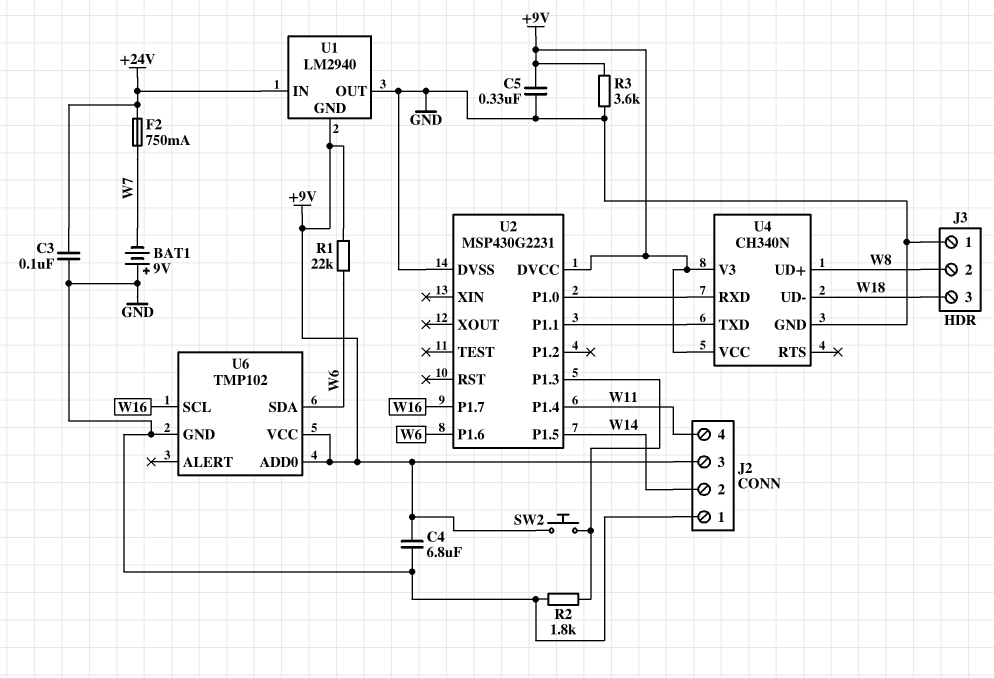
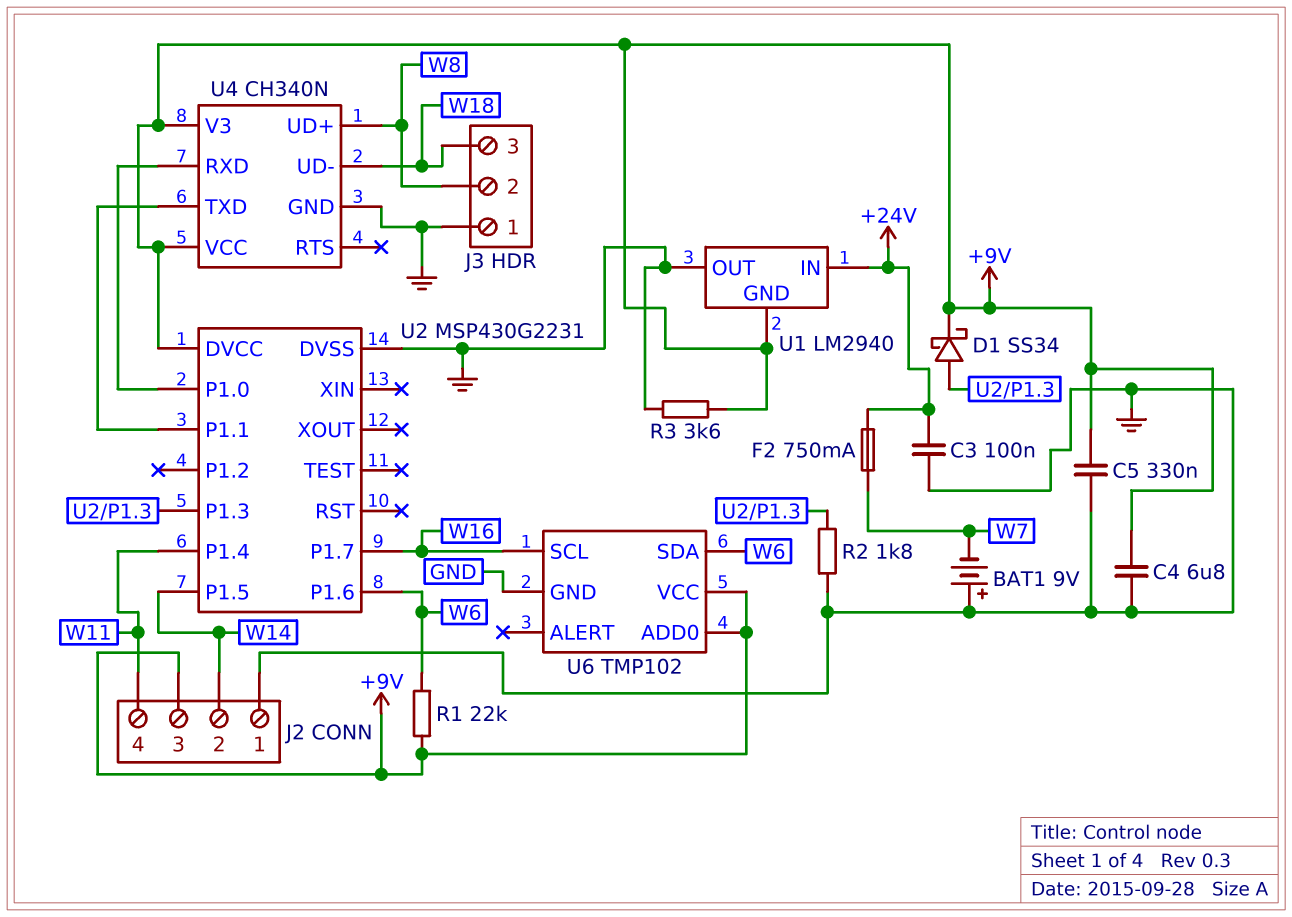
D1: none -> schottky SS34 (A U2/P1.3, K +9V)
SW2: button (+9V, U2/P1.3) -> none

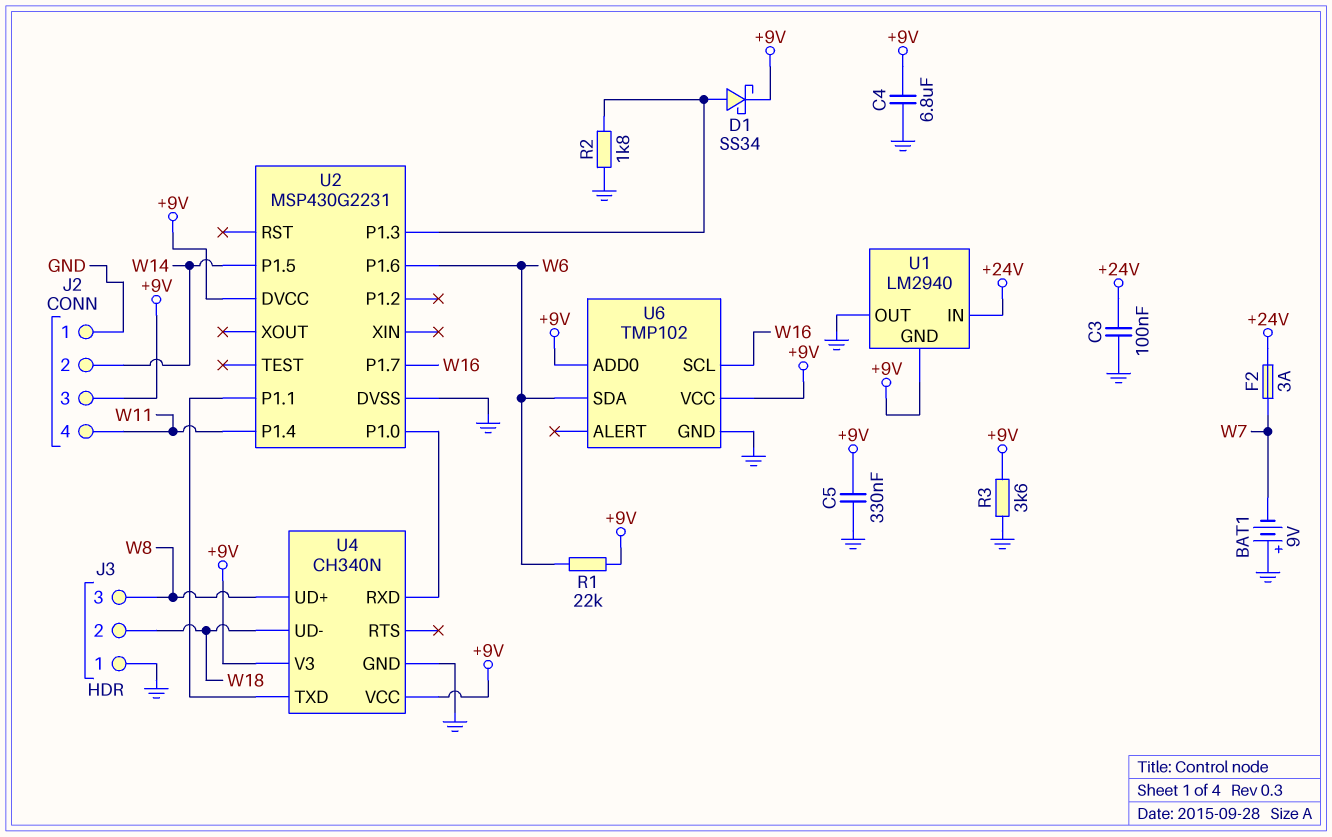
F2: 750mA (+24V, W7) -> 3A (+24V, W7)
J3 pin 2: W8 -> W18
J3 pin 3: W18 -> W8

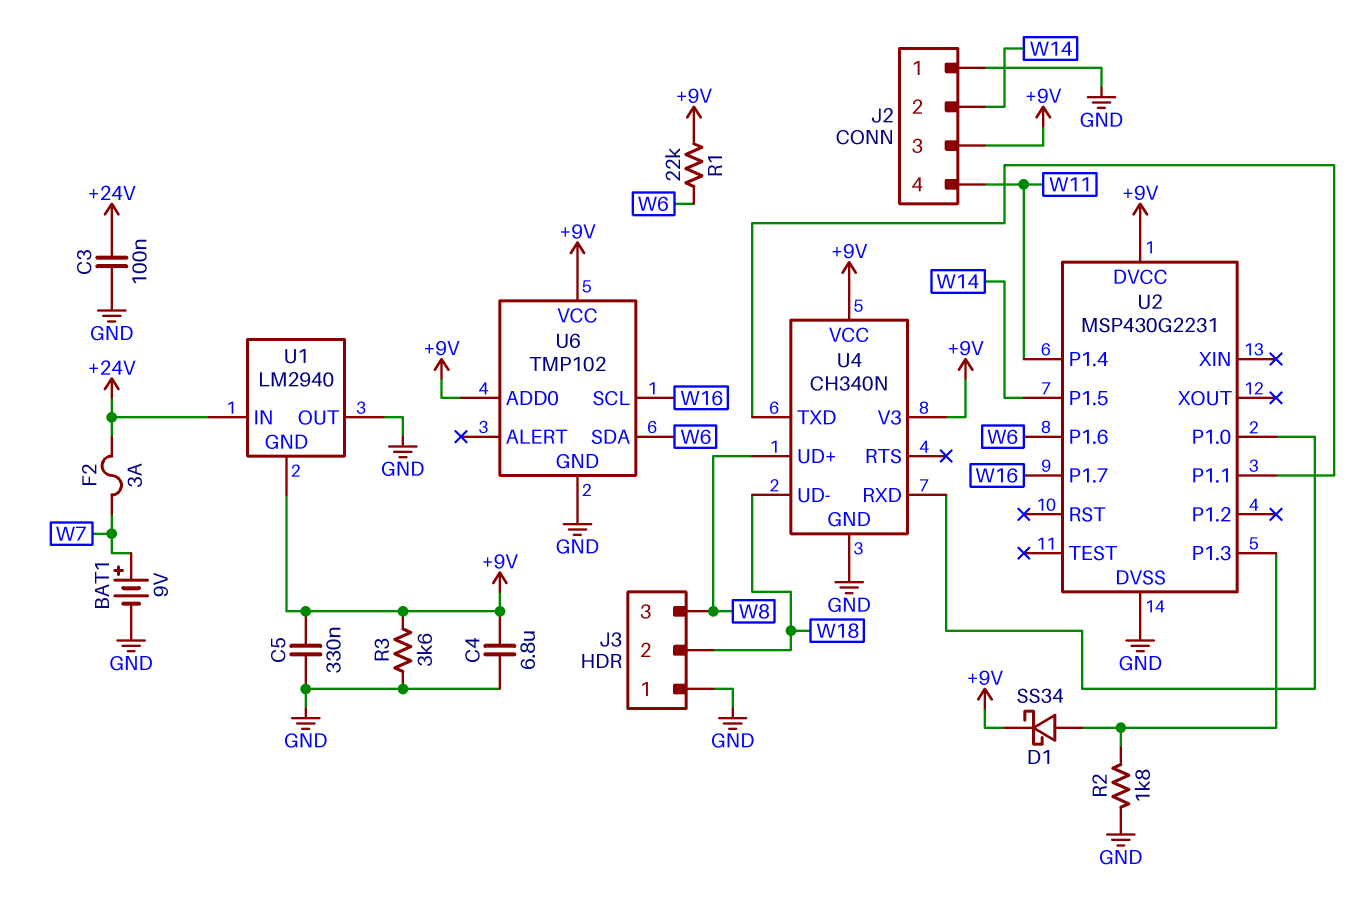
BAT1: 9V (plus GND, minus W7) -> 9V (plus W7, minus GND)

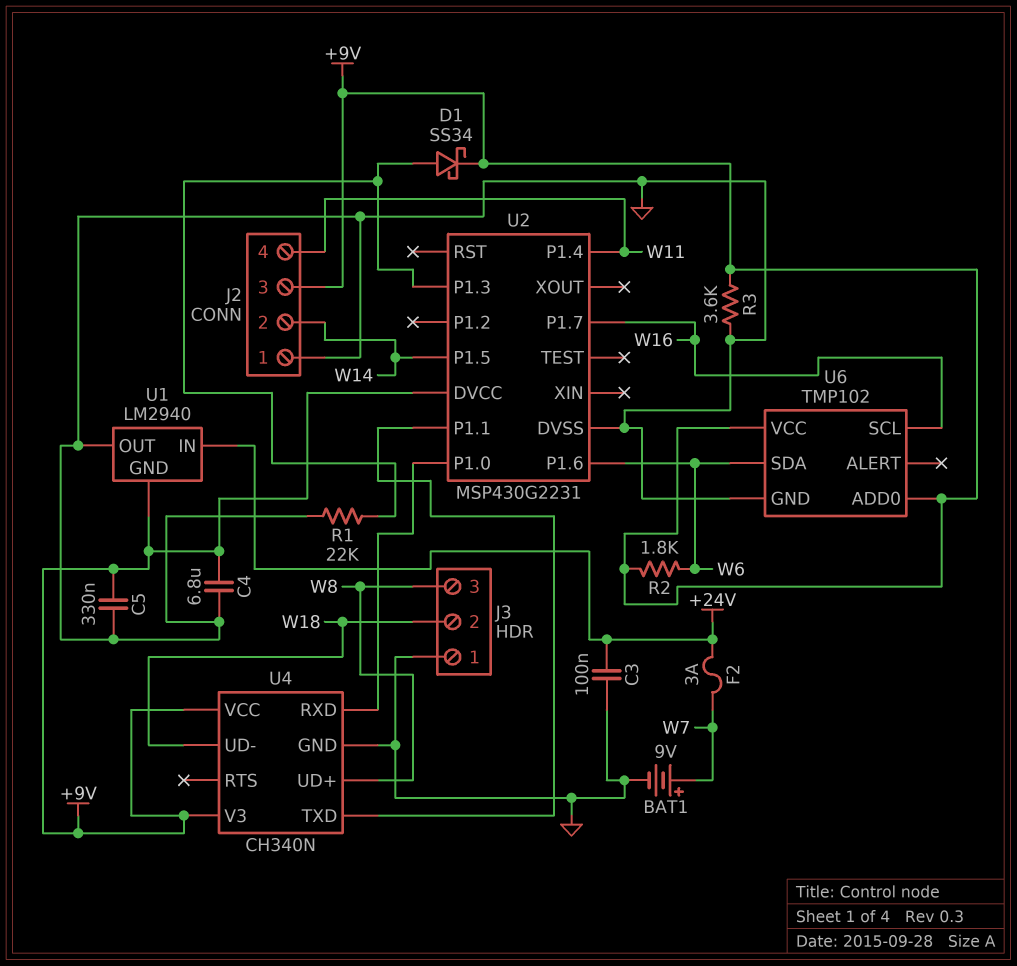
R1: 22k (+9V, W6) -> 22k (GND, U2/P1.3)
R2: 1.8k (GND, U2/P1.3) -> 1.8k (+9V, W6)

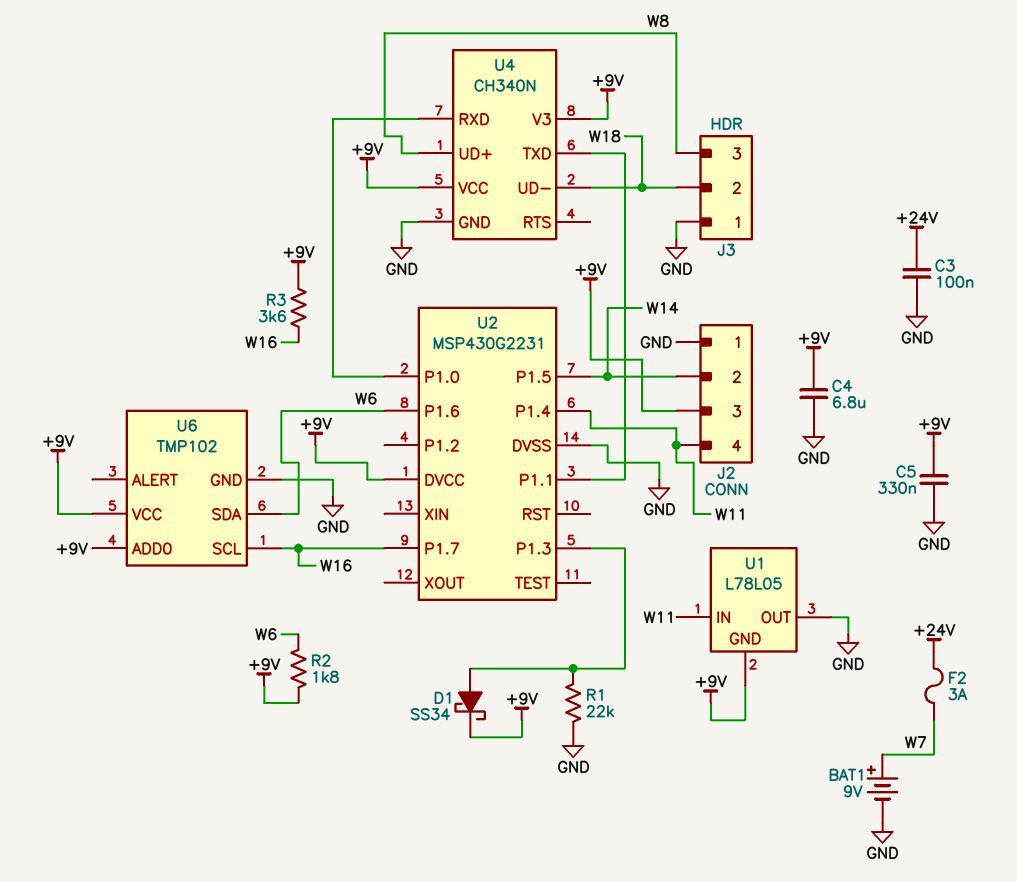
R3: 3.6k (+9V, GND) -> 3.6k (+9V, W16)
U1: LM2940 -> L78L05
U1 pin IN: +24V -> W11

